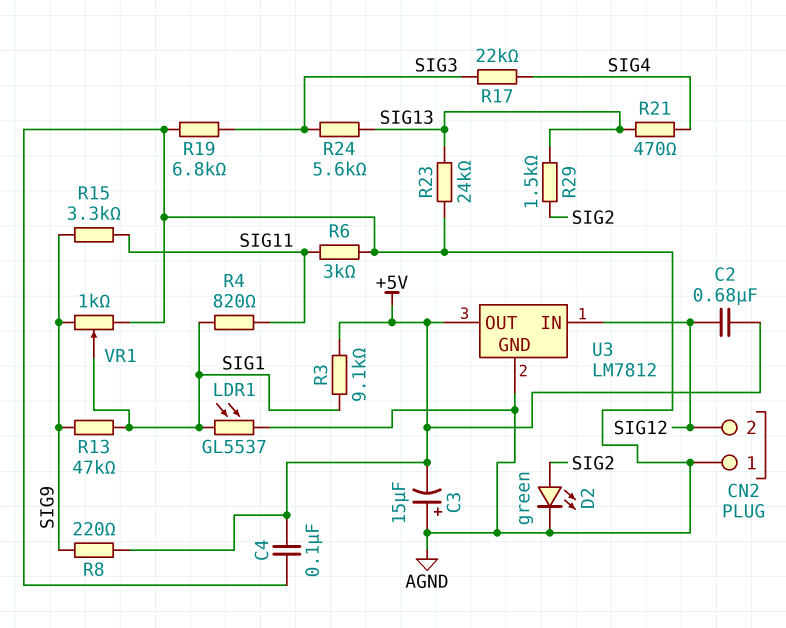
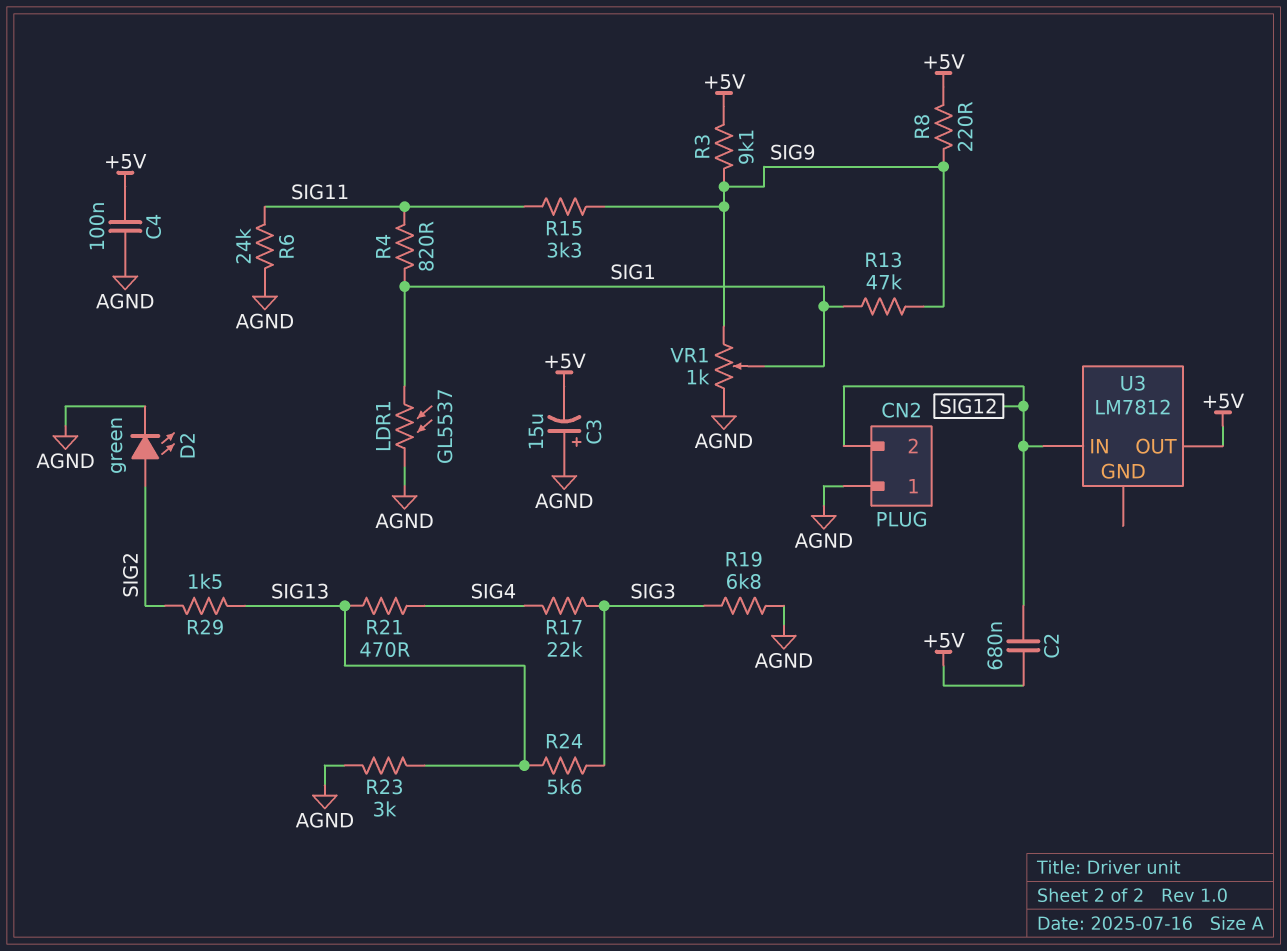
R3: 9.1k (+5V, SIG1) -> 9.1k (+5V, SIG9)
R6: 3k (AGND, SIG11) -> 24k (AGND, SIG11)
R23: 24k (AGND, SIG13) -> 3k (AGND, SIG13)
U3 pin GND: AGND -> none

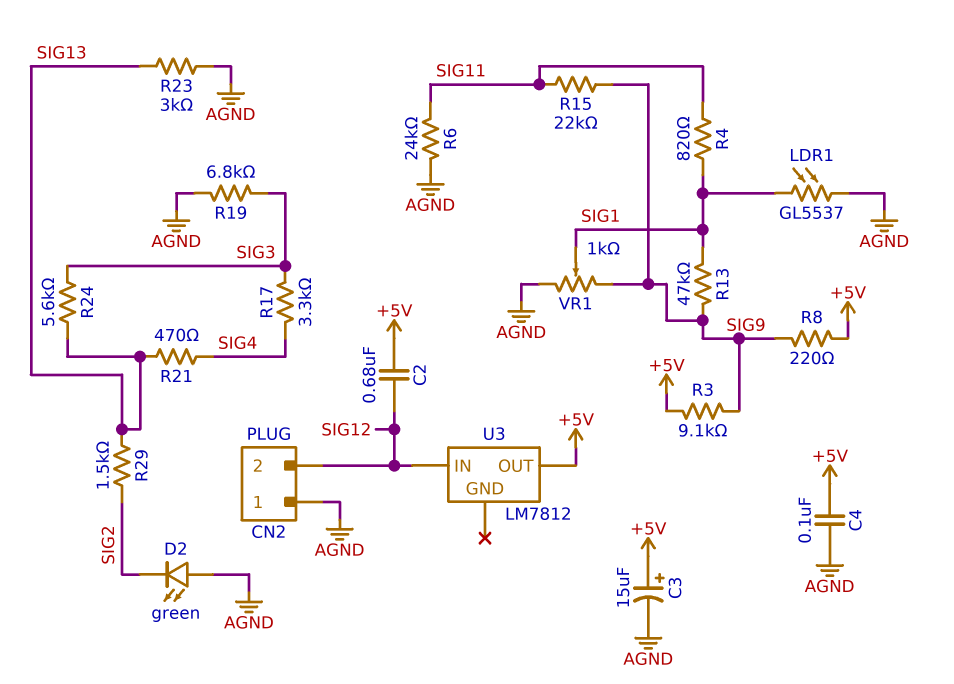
C3: 15uF (plus AGND, minus +5V) -> 15uF (plus +5V, minus AGND)
D2: LED green (A SIG2, K AGND) -> LED green (A AGND, K SIG2)
R15: 3.3k (SIG9, SIG11) -> 22k (SIG9, SIG11)
R17: 22k (SIG3, SIG4) -> 3.3k (SIG3, SIG4)

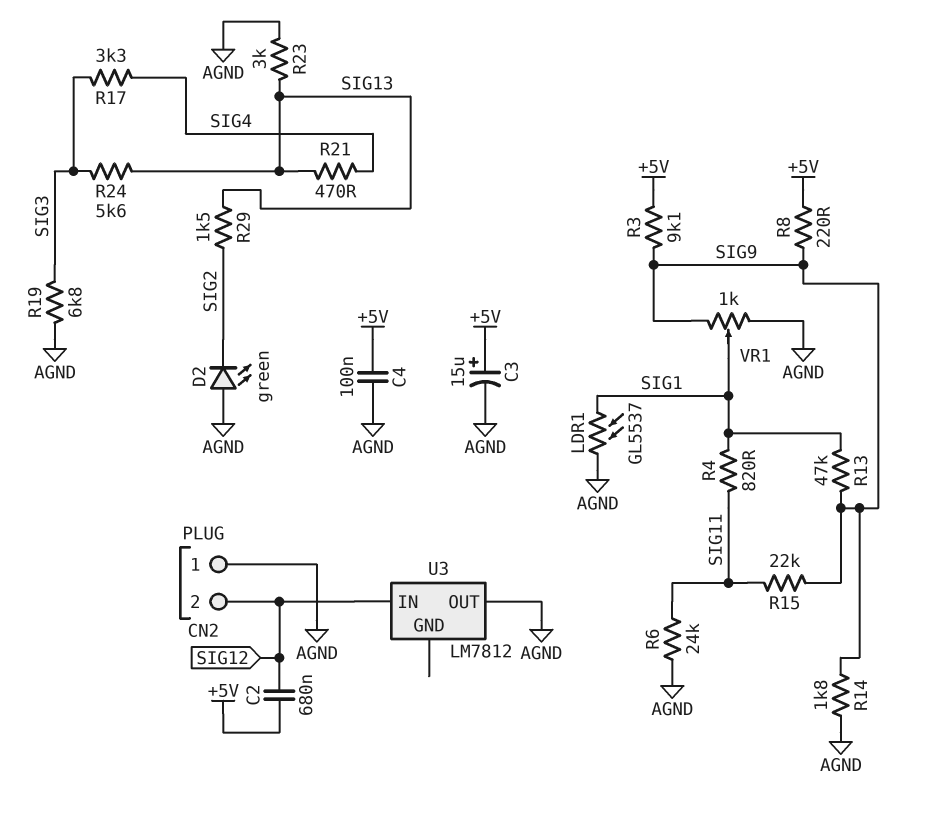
R14: none -> 1.8k (AGND, SIG9)
U3 pin OUT: +5V -> AGND

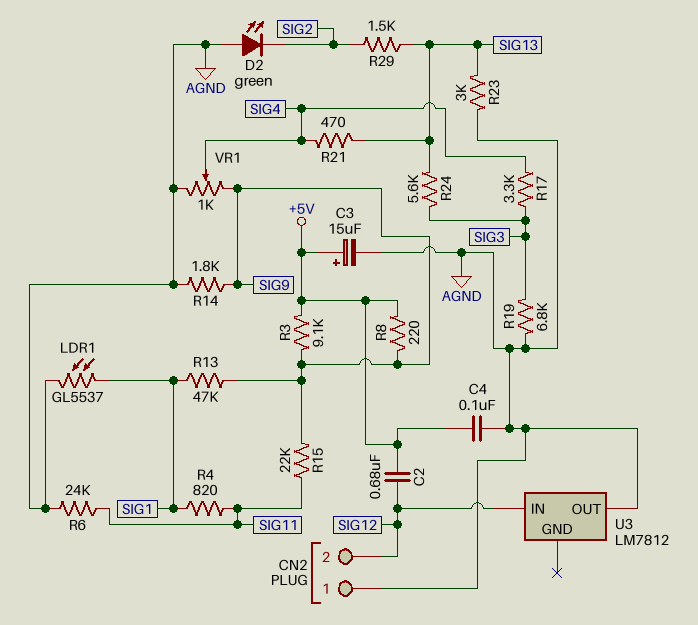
VR1: 1k (AGND, SIG9, wiper SIG1) -> 1k (AGND, SIG9, wiper SIG4)

